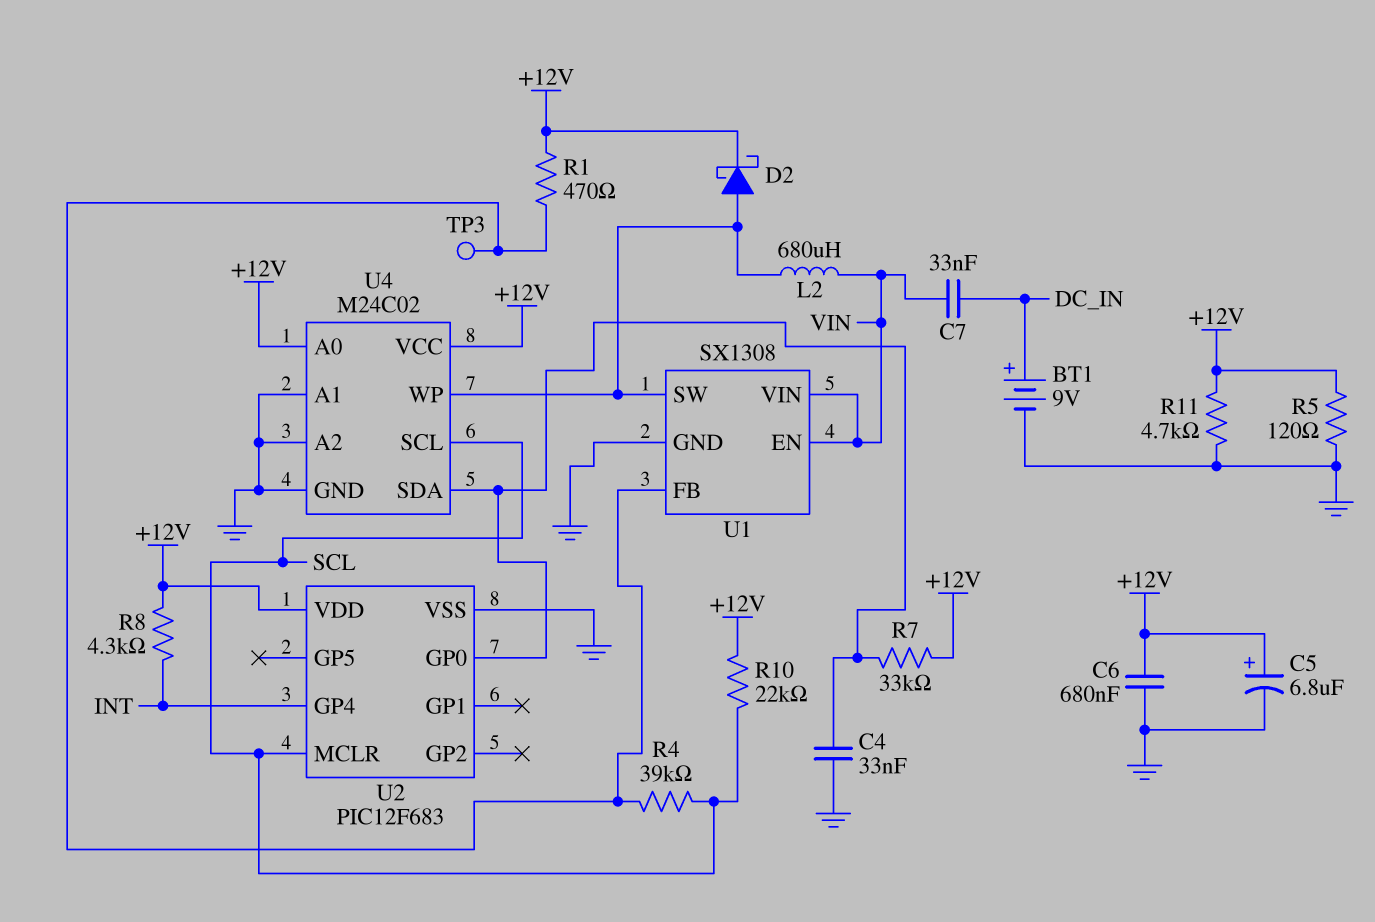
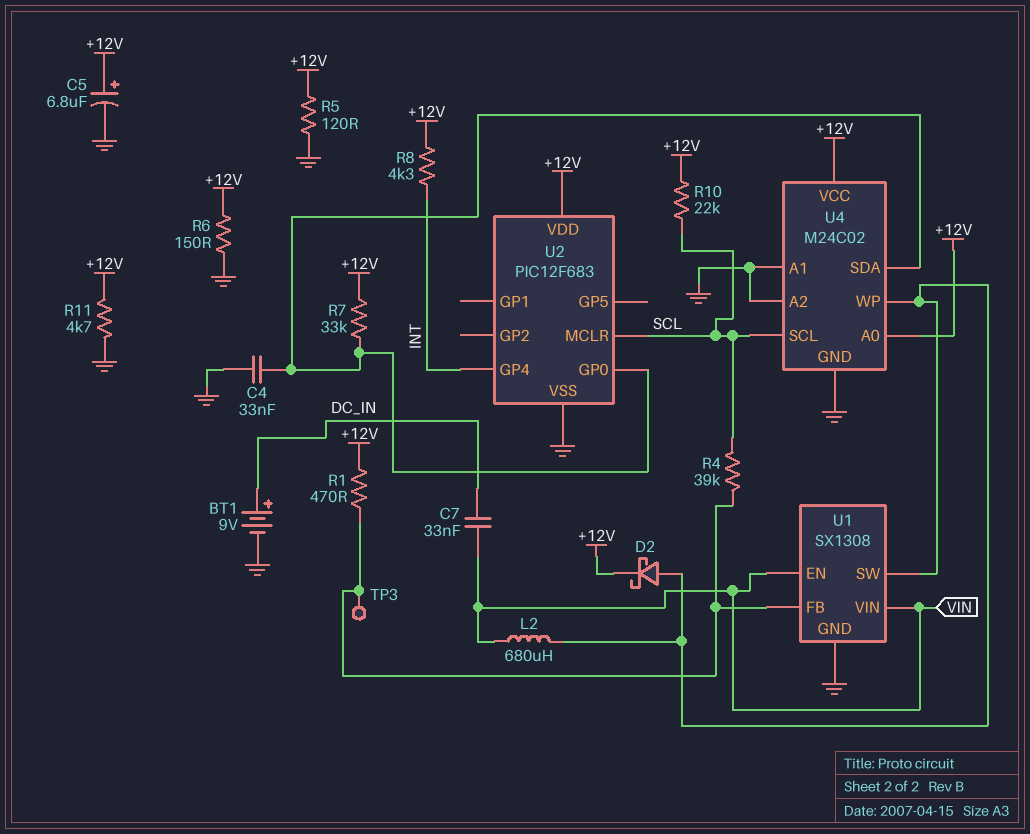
C6: 680nF (+12V, GND) -> none
R6: none -> 150 (+12V, GND)

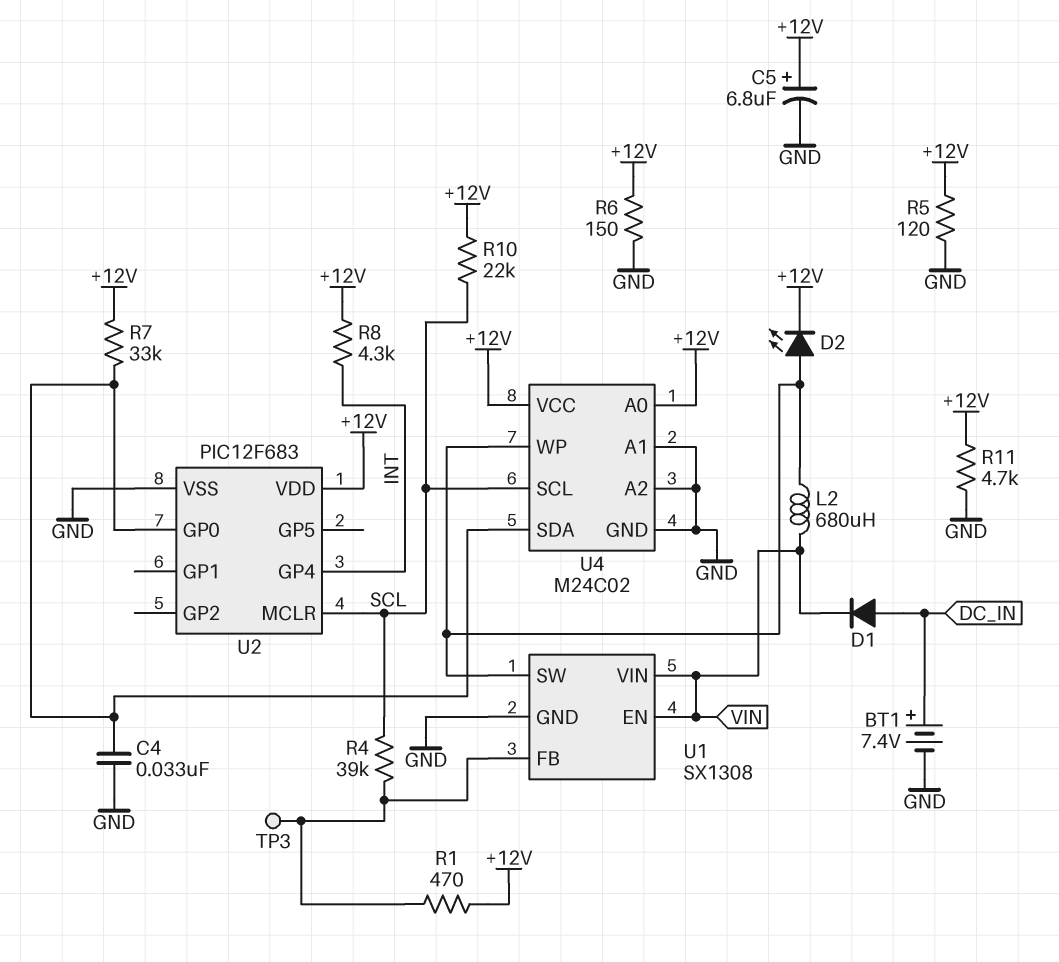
BT1: 9V (plus DC_IN, minus GND) -> 7.4V (plus DC_IN, minus GND)
C7: 33nF (DC_IN, VIN) -> none
D1: none -> diode (A DC_IN, K VIN)
D2: schottky (A U1/SW, K +12V) -> LED (A U1/SW, K +12V)

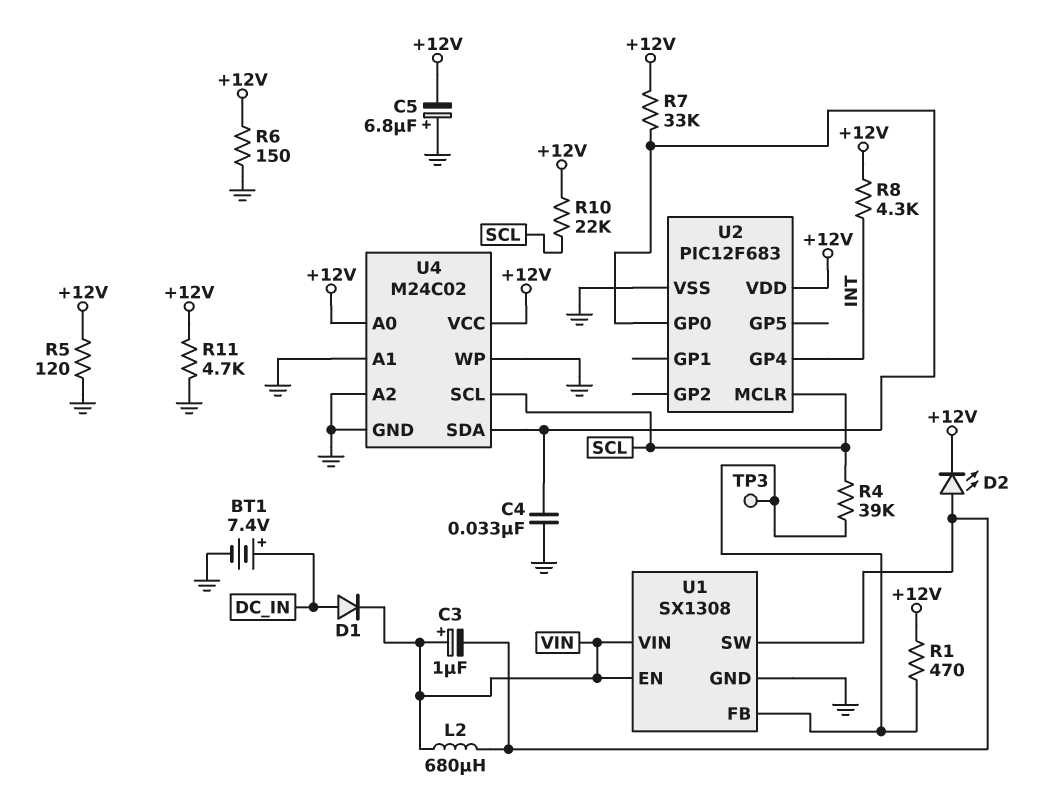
C3: none -> 1uF (plus VIN, minus U1/SW)
C5: 6.8uF (plus +12V, minus GND) -> 6.8uF (plus GND, minus +12V)
U4 pin WP: U1/SW -> GND

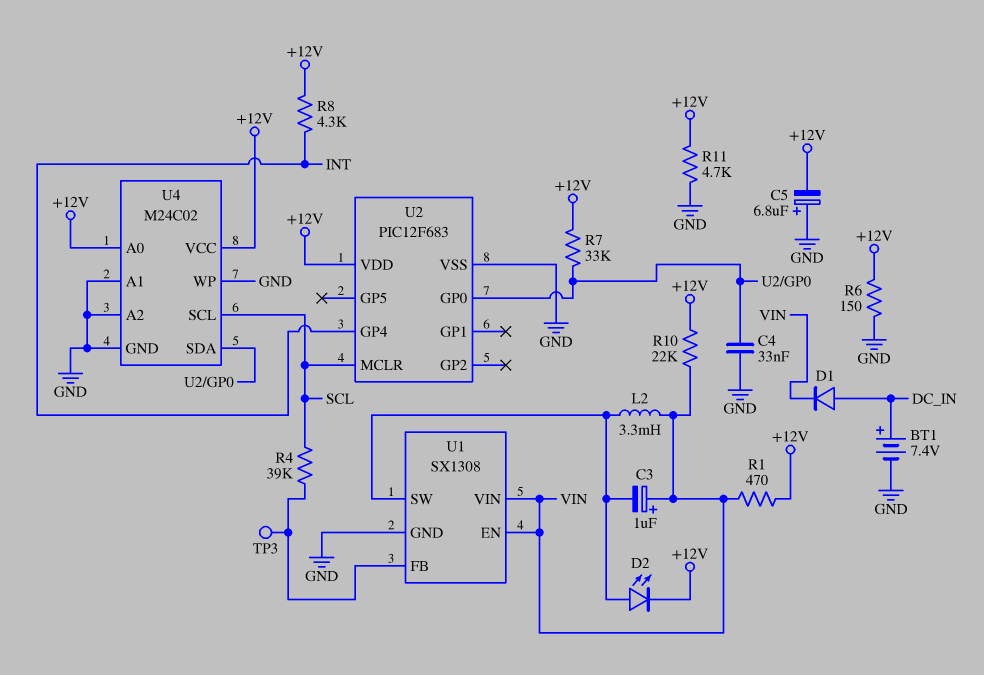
L2: 680uH (U1/SW, VIN) -> 3.3mH (U1/SW, VIN)
R1: 470 (+12V, U1/FB) -> 470 (+12V, VIN)
R5: 120 (+12V, GND) -> none
R10: 22k (+12V, SCL) -> 22k (+12V, VIN)

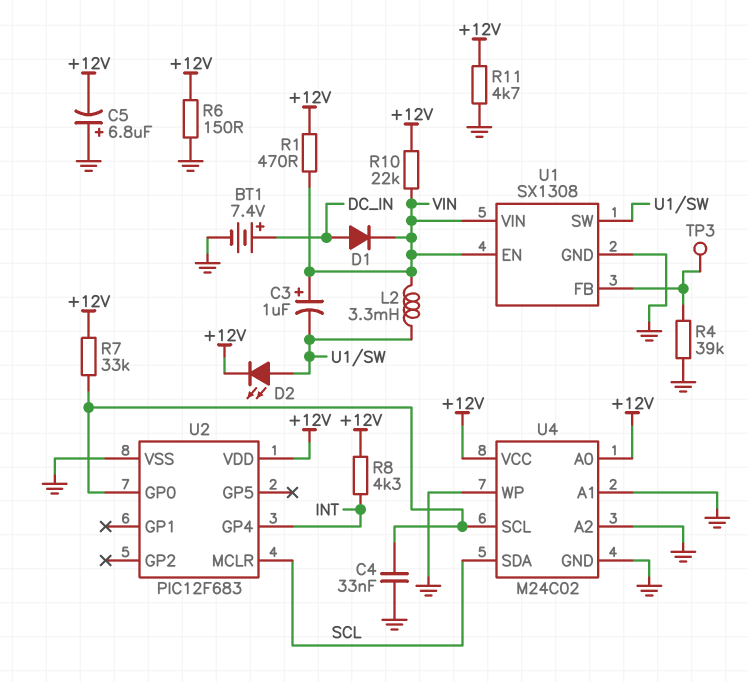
R4: 39k (SCL, U1/FB) -> 39k (GND, U1/FB)
U4 pin SCL: SCL -> U2/GP0
U4 pin SDA: U2/GP0 -> SCL

